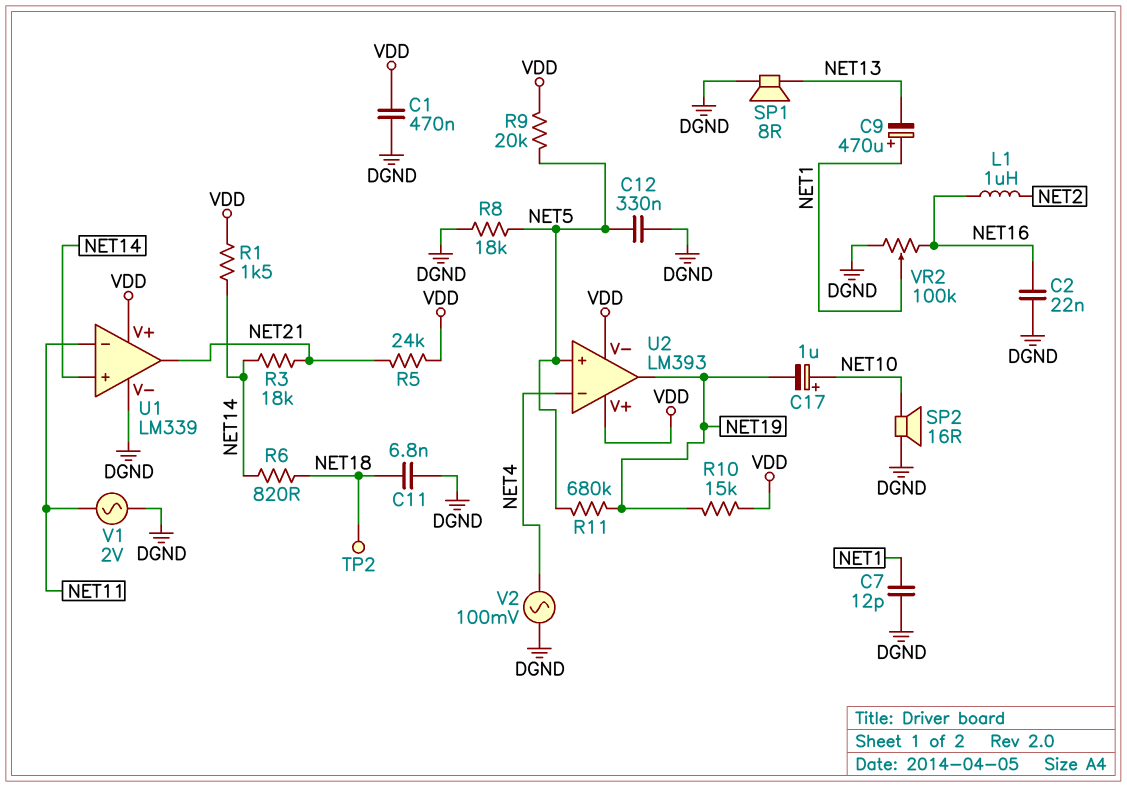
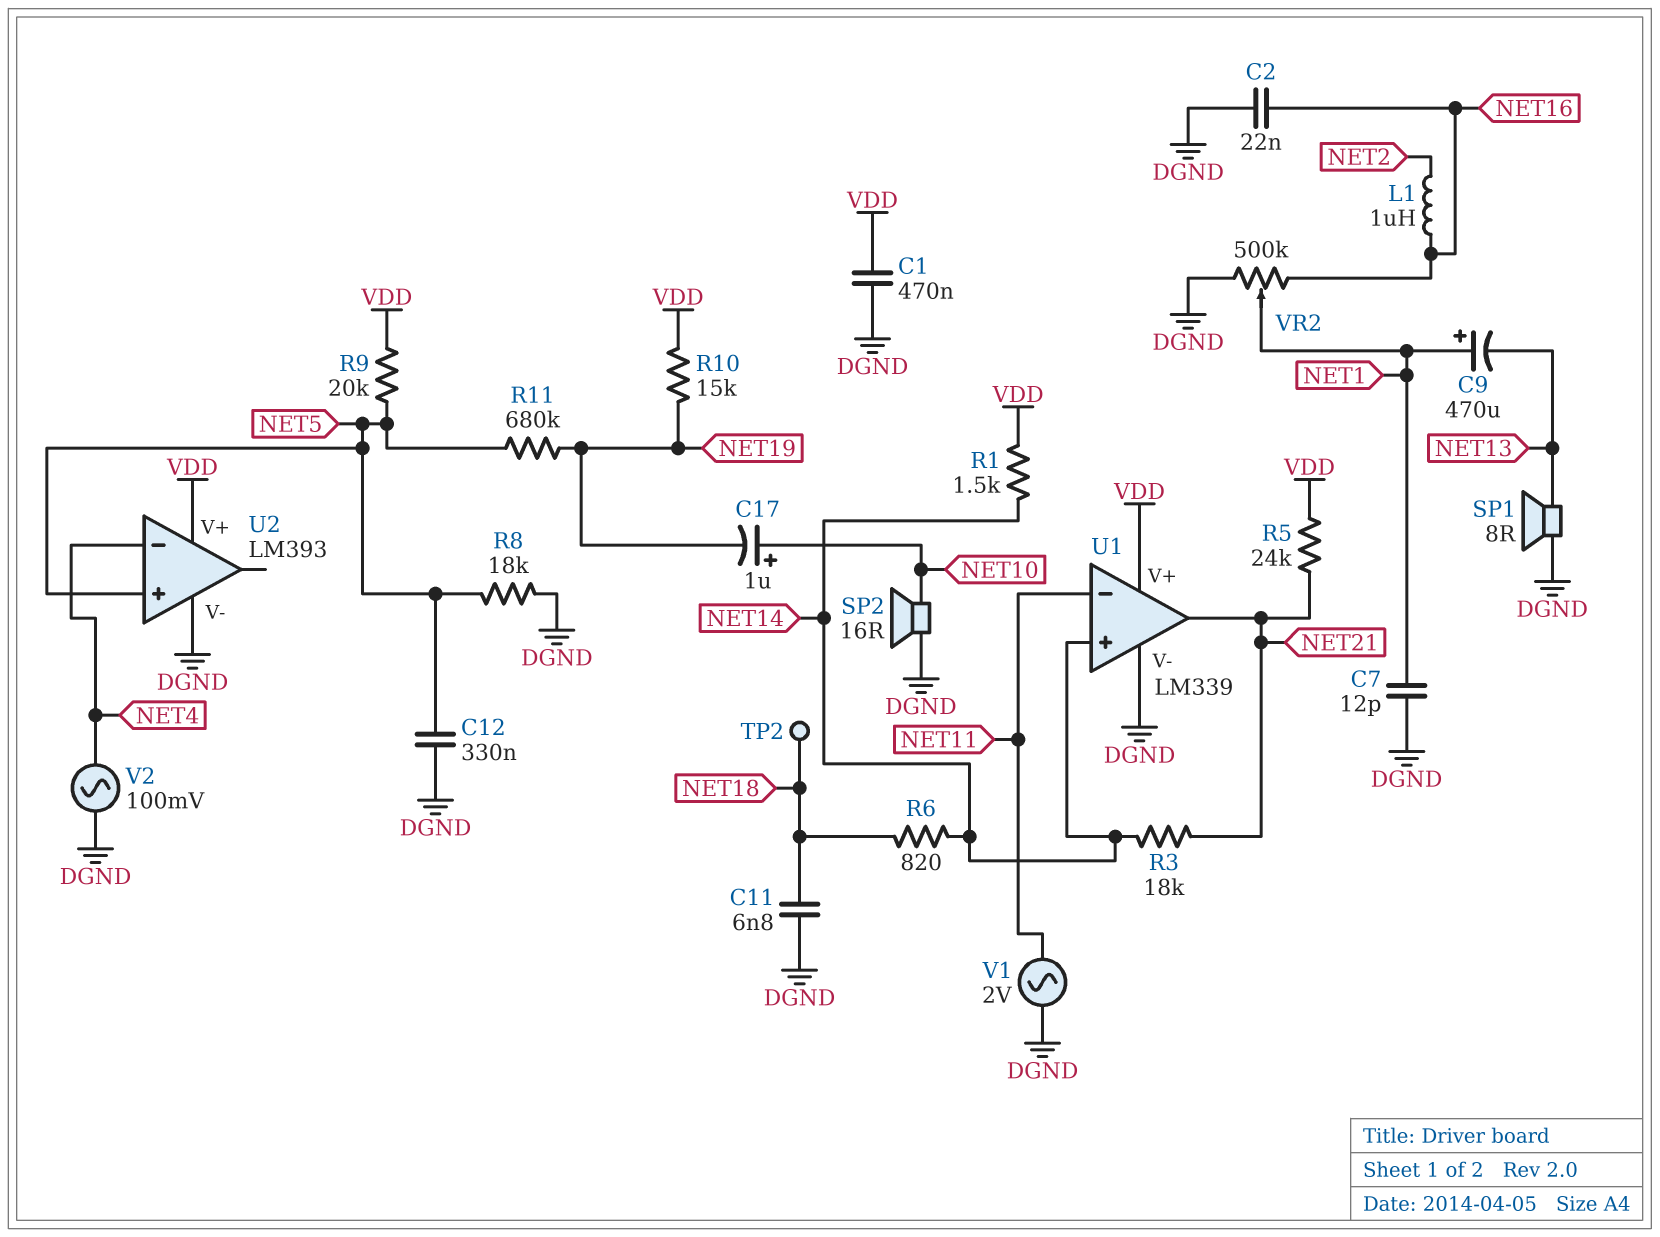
U2 pin V-: VDD -> DGND
U2 pin out: NET19 -> none
VR2: 100k (DGND, NET16, wiper NET1) -> 500k (DGND, NET16, wiper NET1)

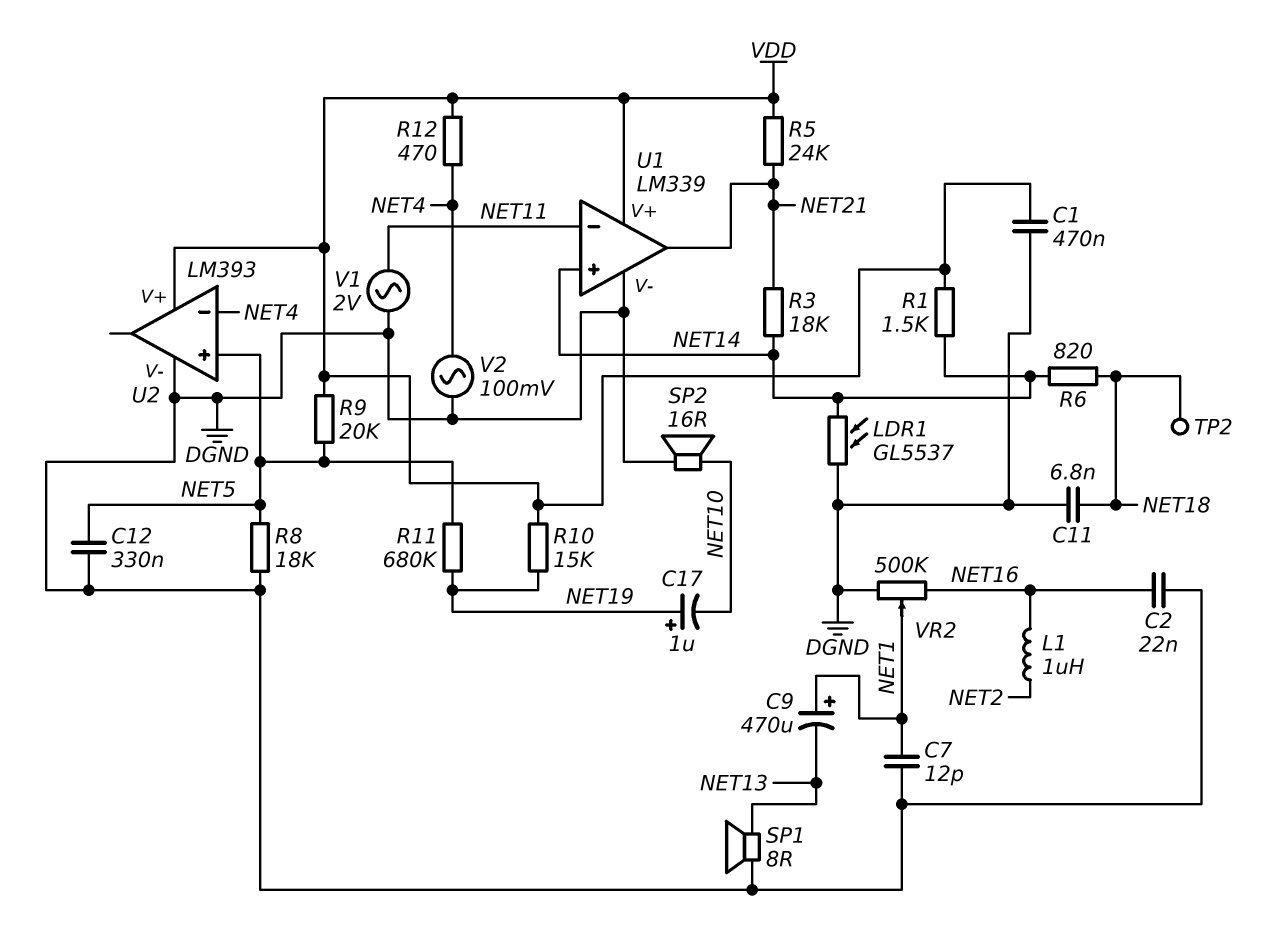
C17: 1uF (plus NET10, minus NET19) -> 1uF (plus NET19, minus NET10)
LDR1: none -> GL5537 (DGND, NET14)
R12: none -> 470 (NET4, VDD)

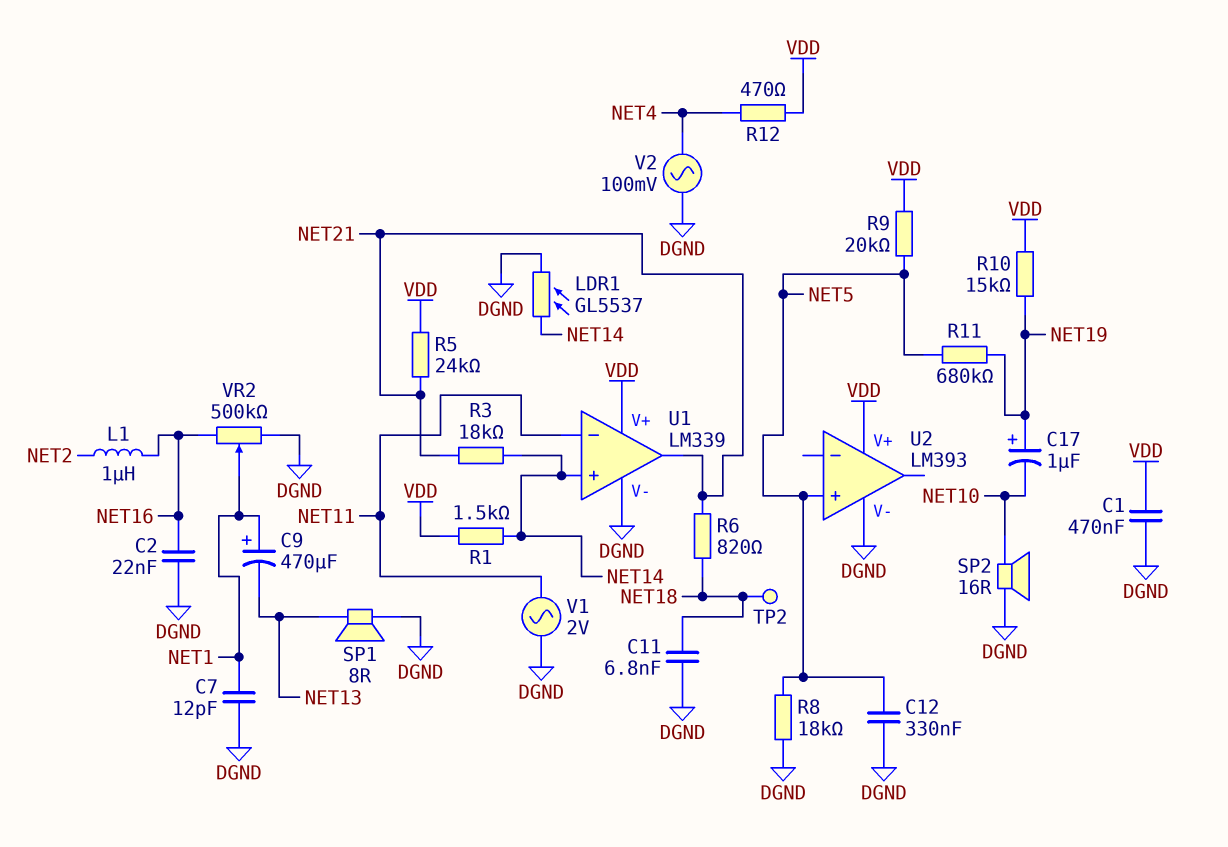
R6: 820 (NET14, NET18) -> 820 (NET18, NET21)
U2 pin in-: NET4 -> none

